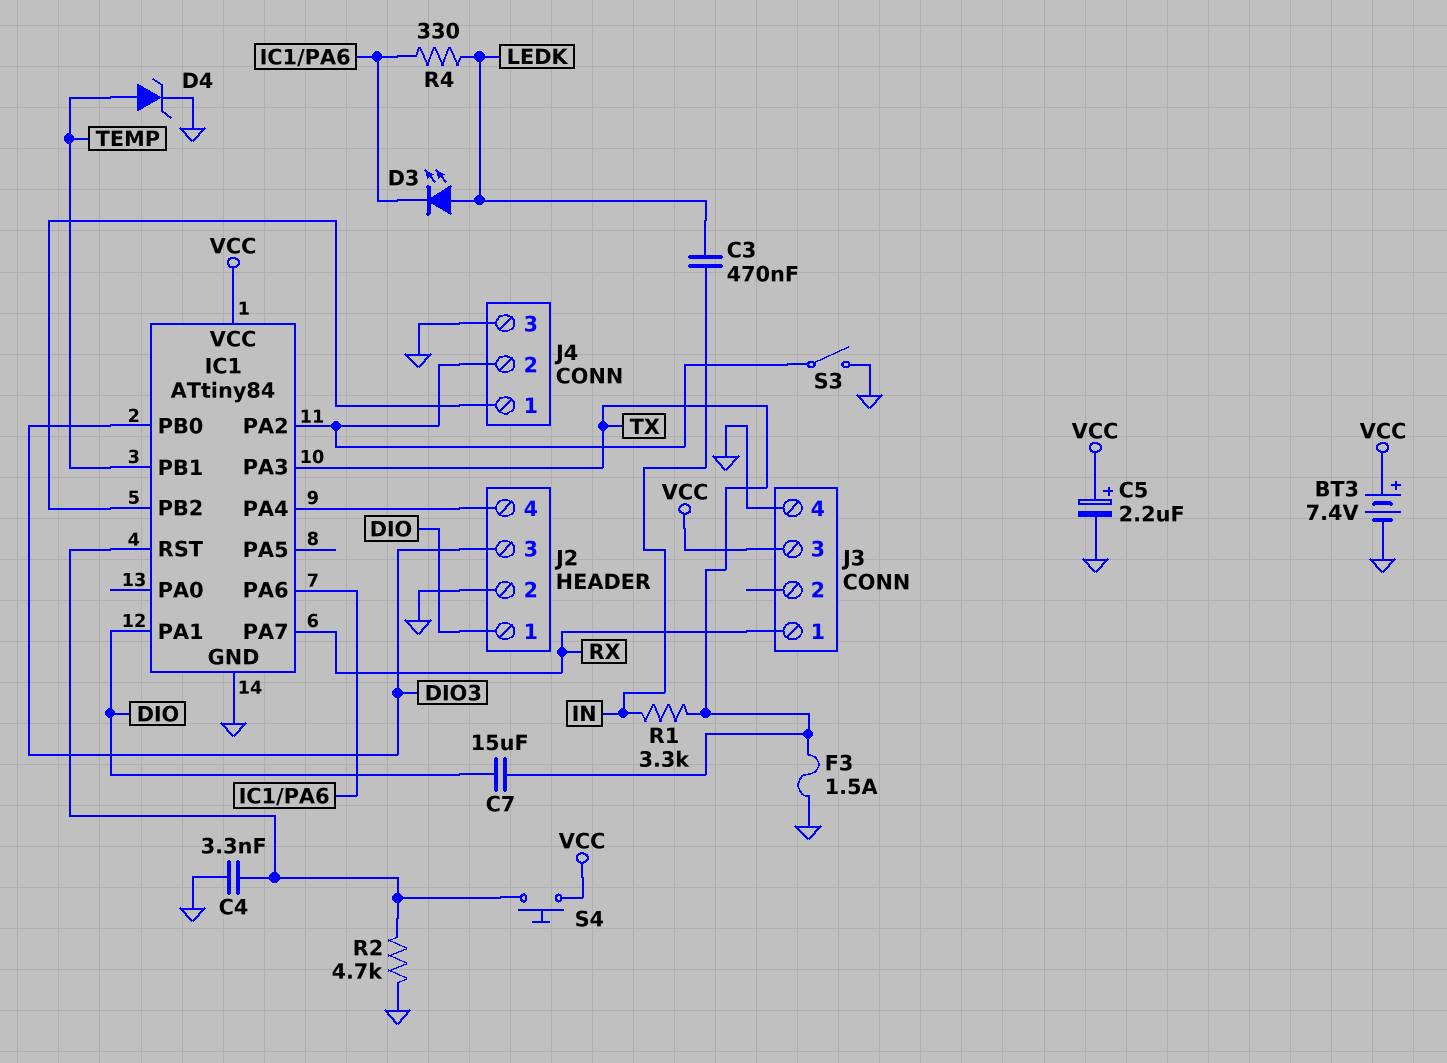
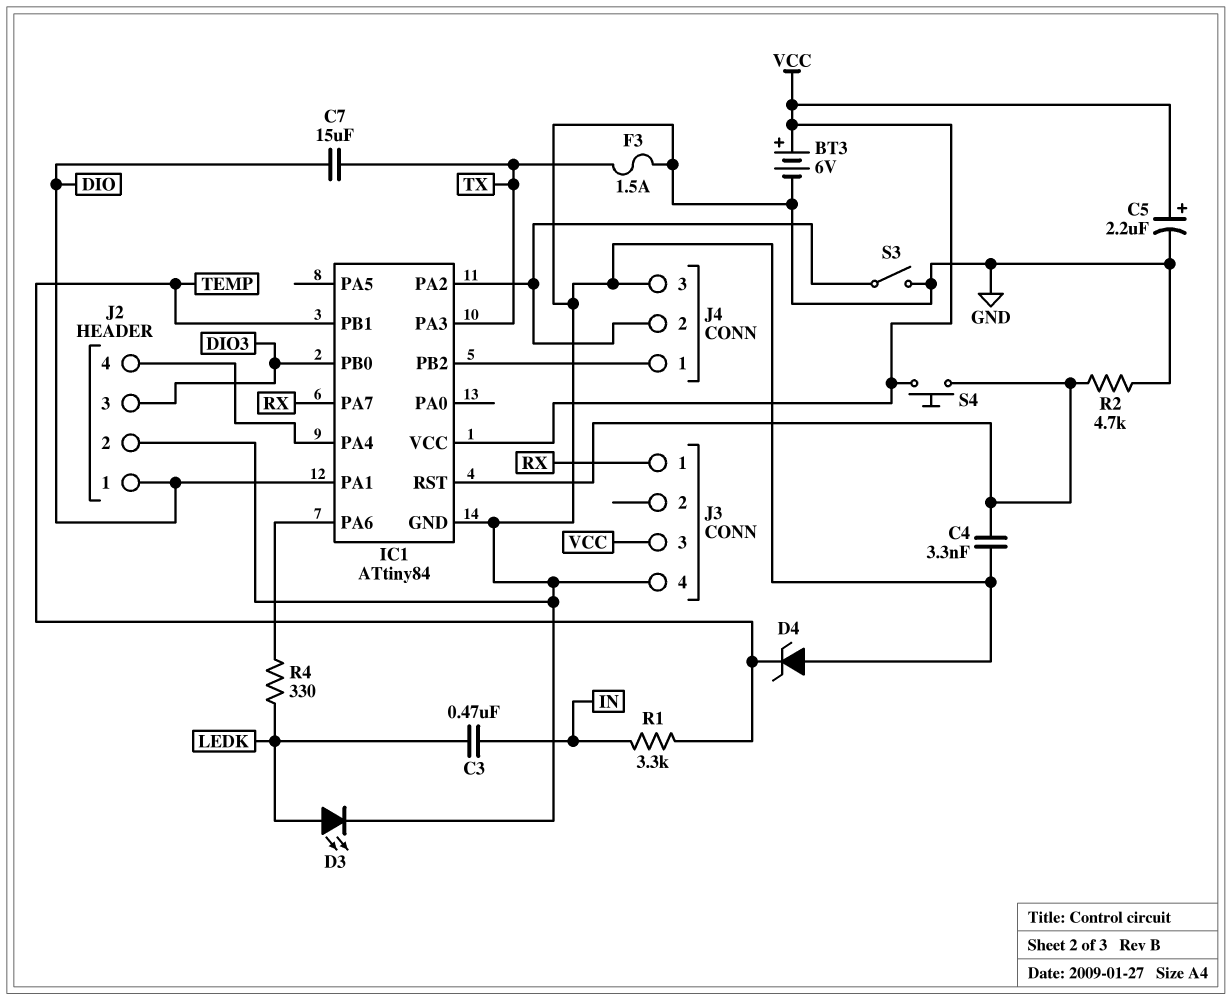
BT3: 7.4V (plus VCC, minus GND) -> 6V (plus VCC, minus GND)
D3: LED (A LEDK, K IC1/PA6) -> LED (A LEDK, K GND)
D4: zener (A TEMP, K GND) -> zener (A GND, K TEMP)
R1: 3.3k (IN, TX) -> 3.3k (IN, TEMP)

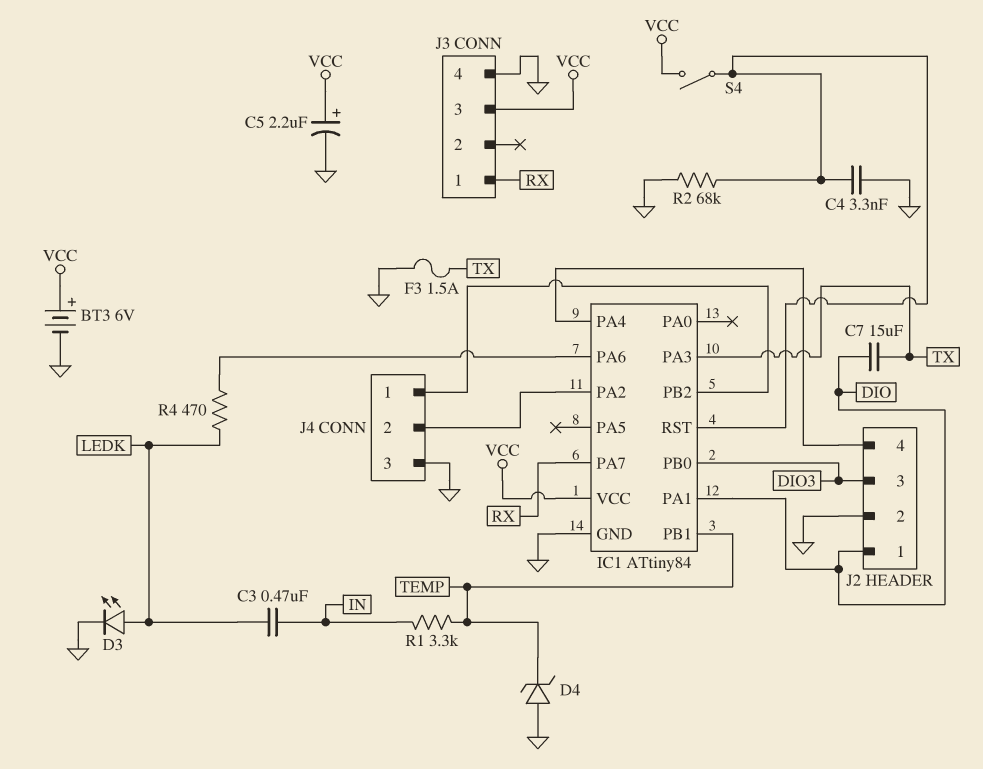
R2: 4.7k (GND, IC1/RST) -> 68k (GND, IC1/RST)
R4: 330 (IC1/PA6, LEDK) -> 470 (IC1/PA6, LEDK)
S3: switch (GND, IC1/PA2) -> none
S4: button (IC1/RST, VCC) -> switch (IC1/RST, VCC)

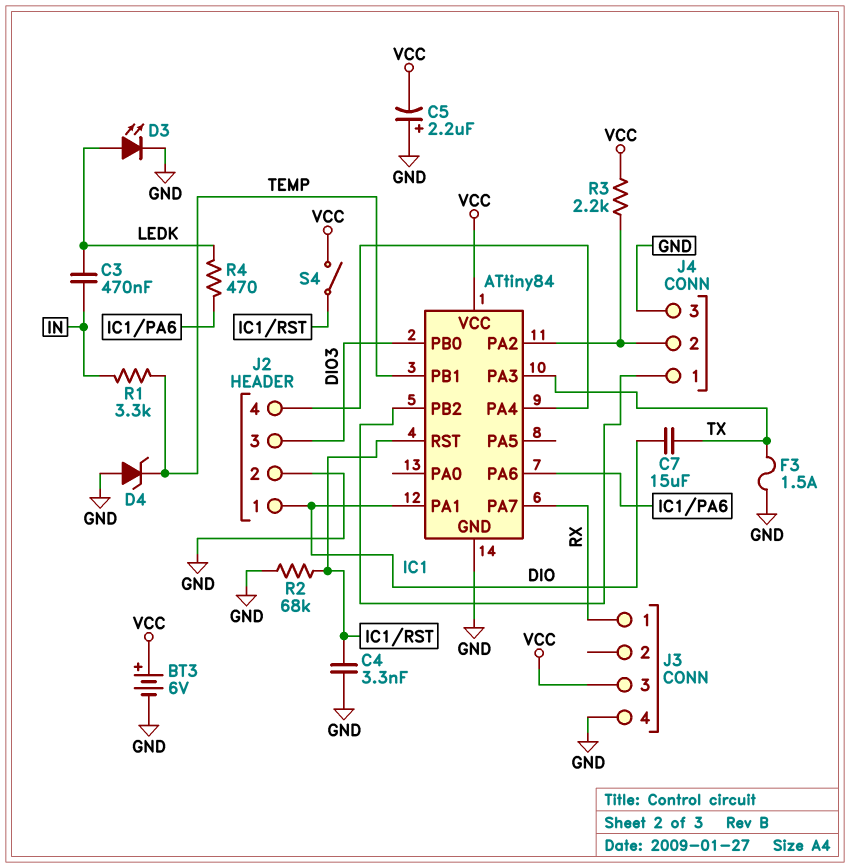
C5: 2.2uF (plus VCC, minus GND) -> 2.2uF (plus GND, minus VCC)
R3: none -> 2.2k (IC1/PA2, VCC)

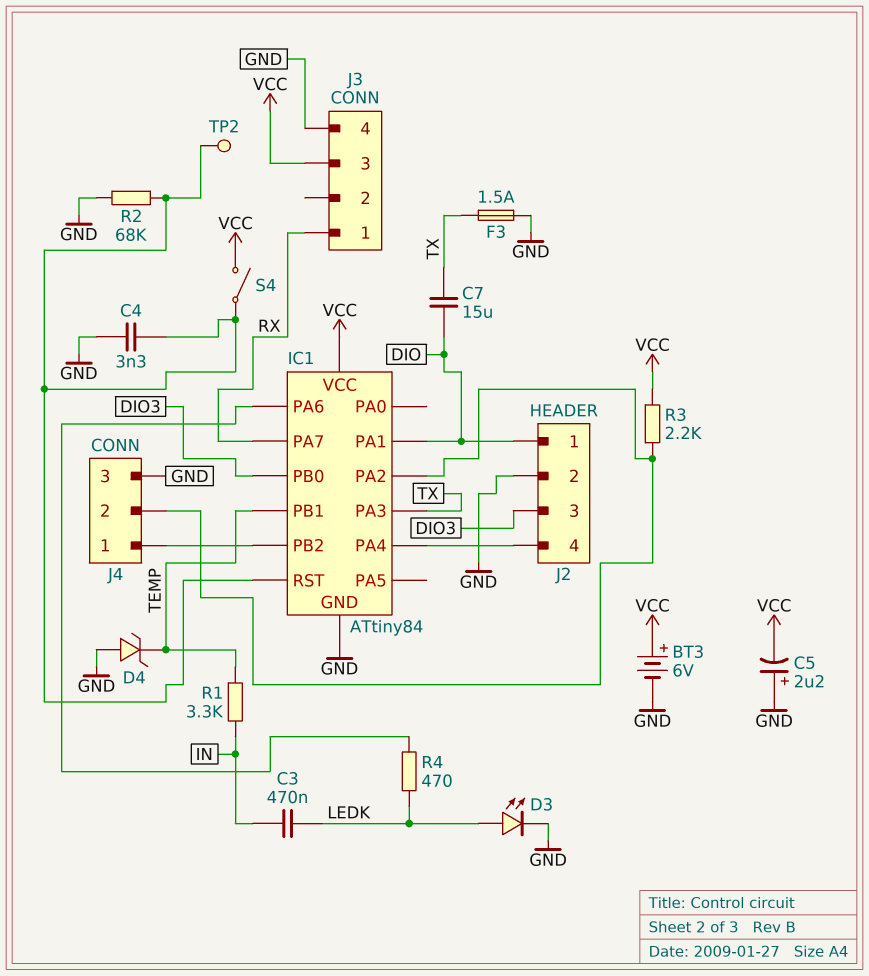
TP2: none -> test point (IC1/RST)

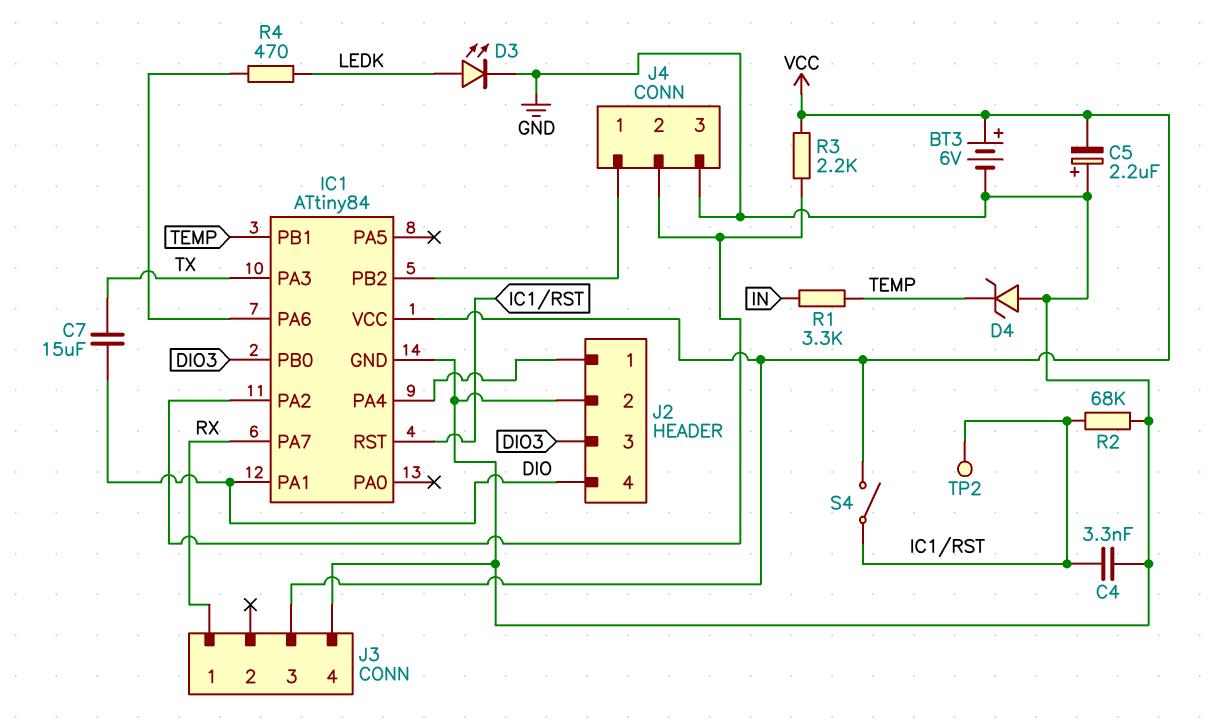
C3: 470nF (IN, LEDK) -> none
F3: 1.5A (GND, TX) -> none
J2 pin 1: DIO -> IC1/PA4
J2 pin 4: IC1/PA4 -> DIO

